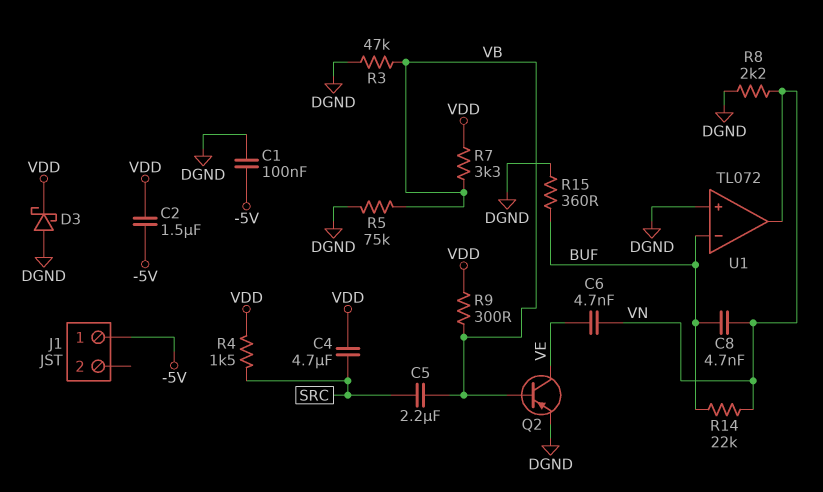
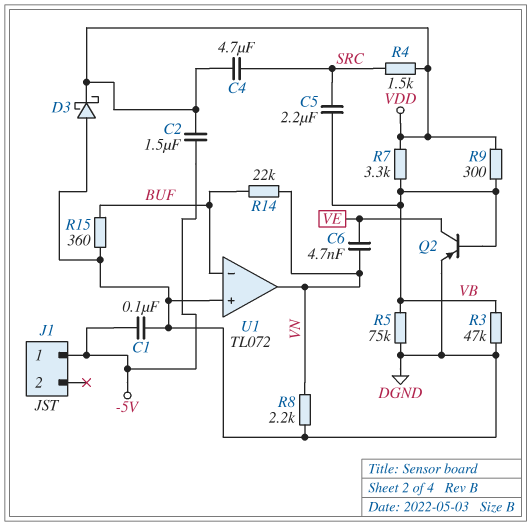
C8: 4.7nF (BUF, VN) -> none

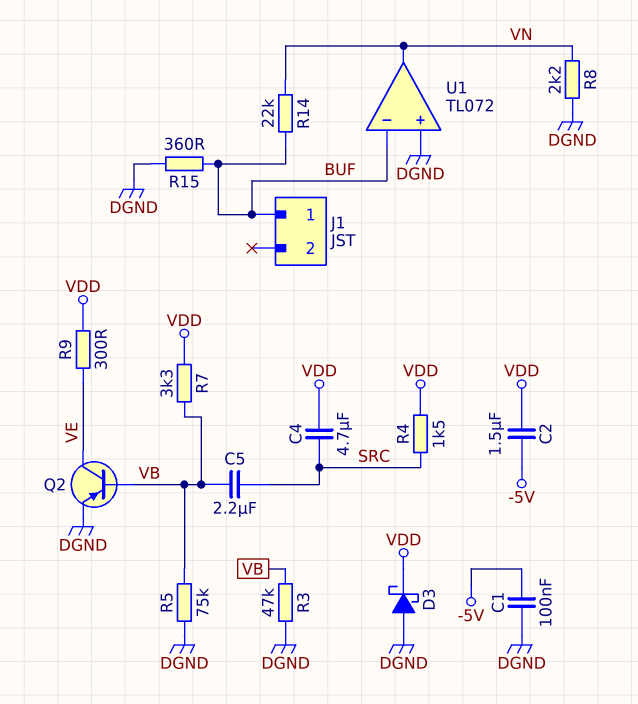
C6: 4.7nF (VE, VN) -> none
J1 pin 1: -5V -> BUF
R9: 300 (VB, VDD) -> 300 (VDD, VE)

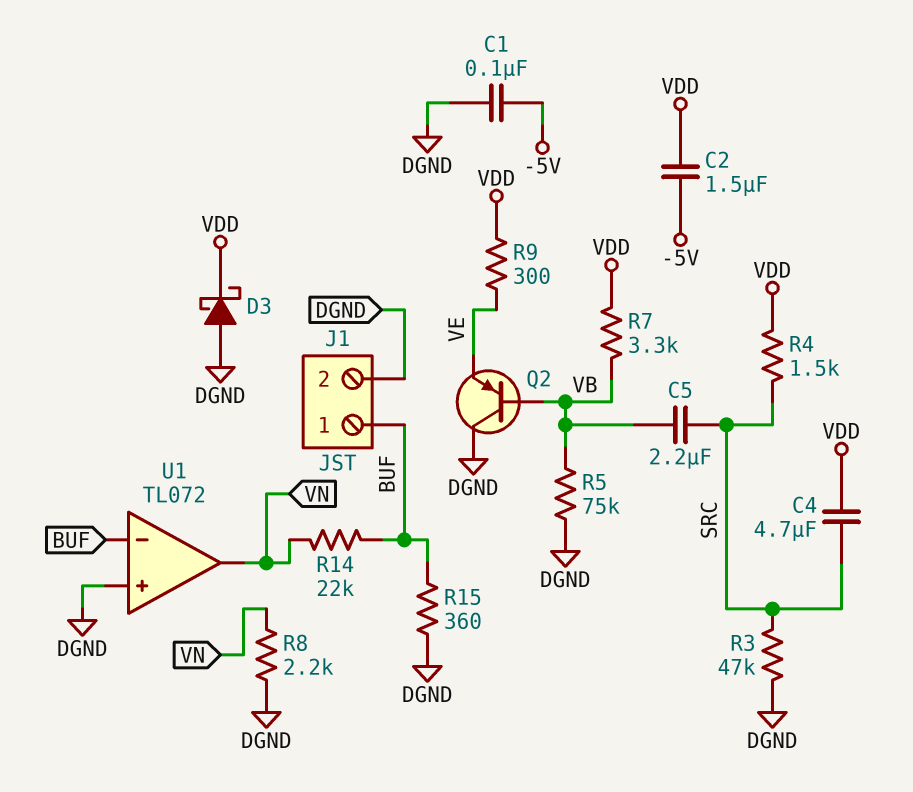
J1 pin 2: none -> DGND
Q2: PNP (B VB, C VE, E DGND) -> PNP (B VB, C DGND, E VE)
R3: 47k (DGND, VB) -> 47k (DGND, SRC)

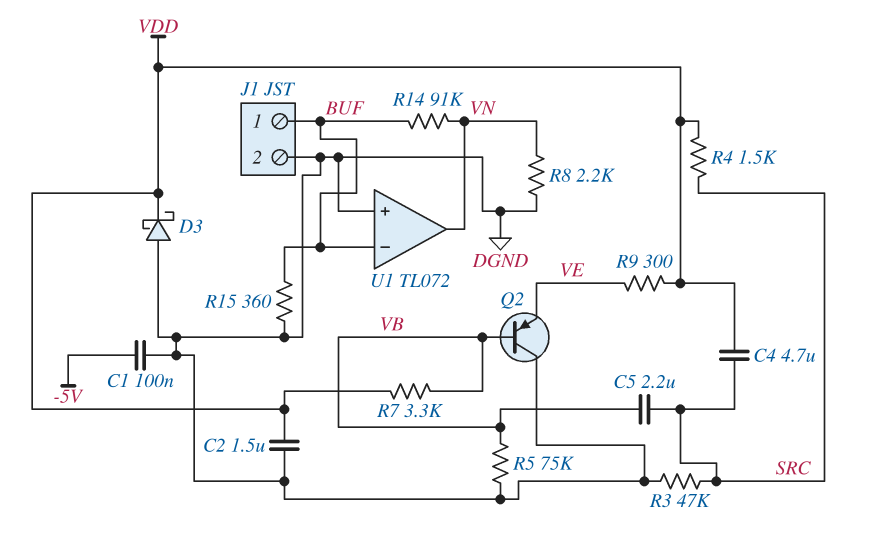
C2: 1.5uF (-5V, VDD) -> 1.5uF (DGND, VDD)
R14: 22k (BUF, VN) -> 91k (BUF, VN)

